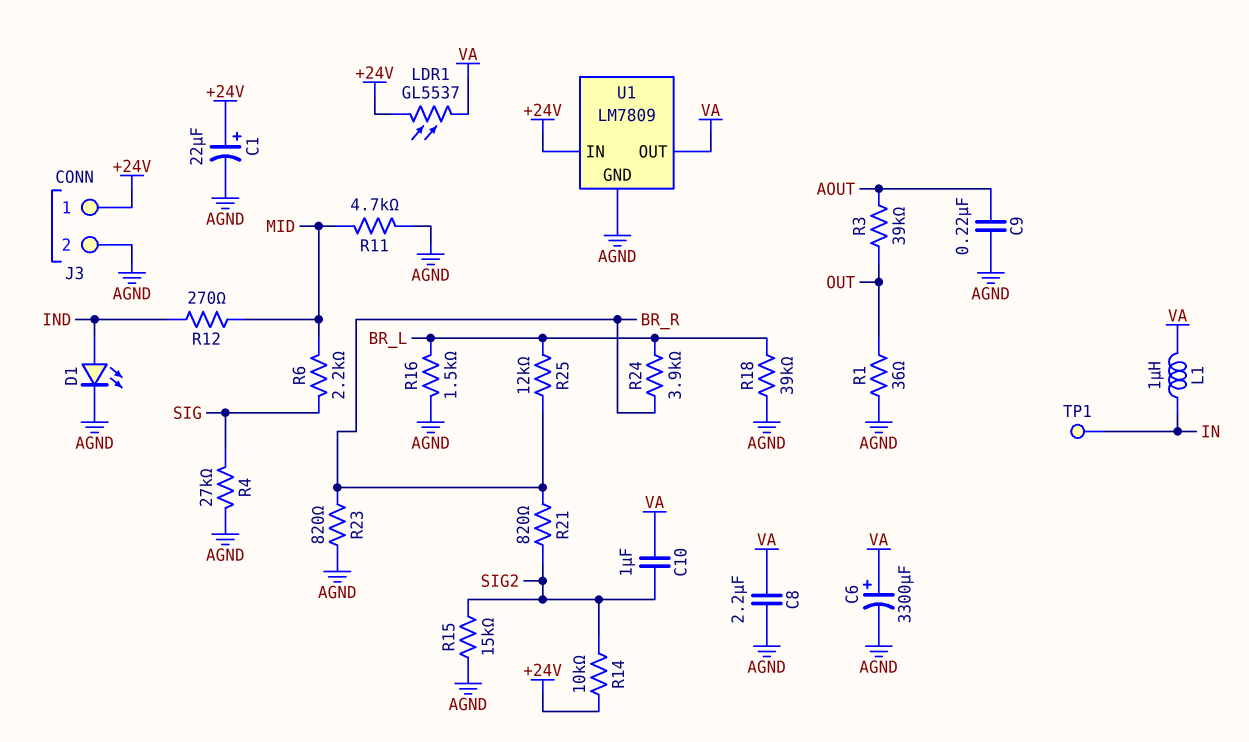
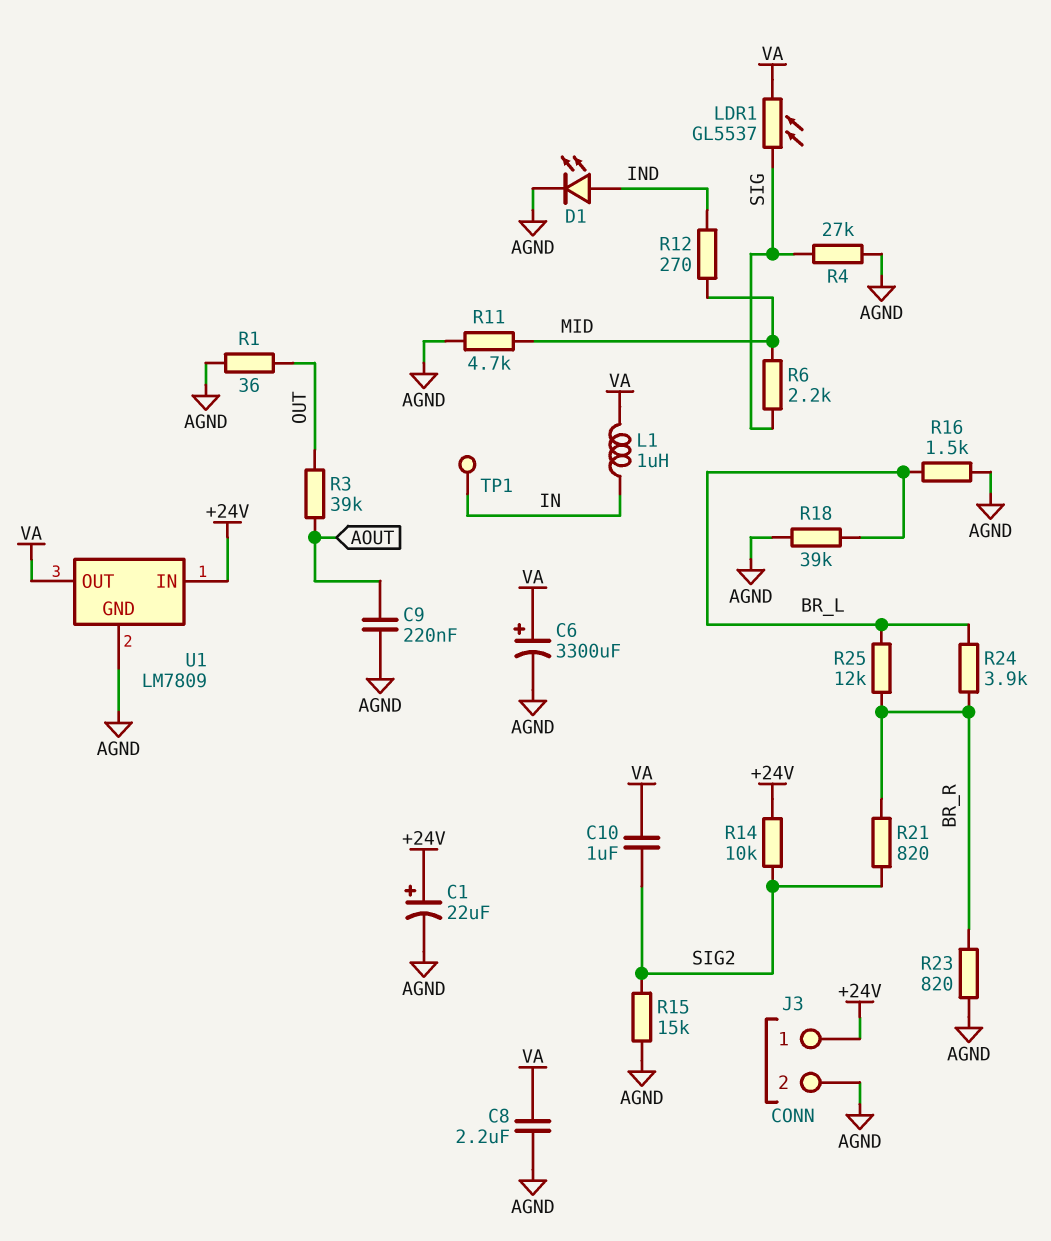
LDR1: GL5537 (+24V, VA) -> GL5537 (SIG, VA)

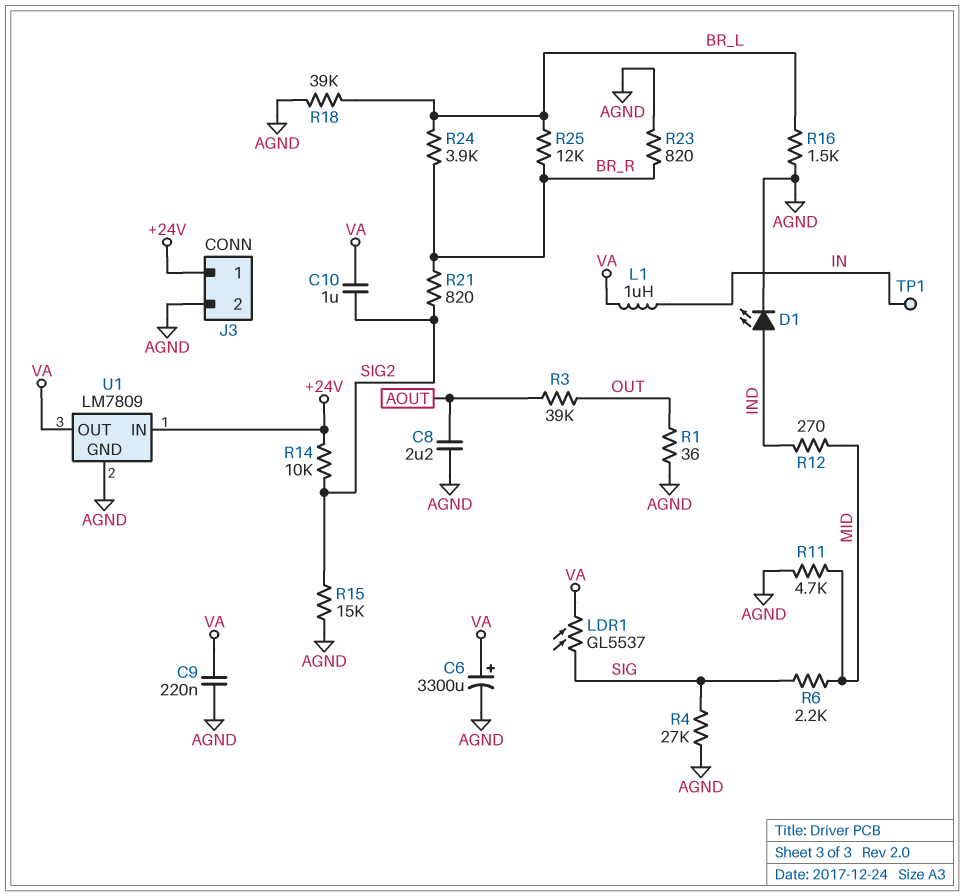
C1: 22uF (plus +24V, minus AGND) -> none
C8: 2.2uF (AGND, VA) -> 2.2uF (AGND, AOUT)
C9: 220nF (AGND, AOUT) -> 220nF (AGND, VA)

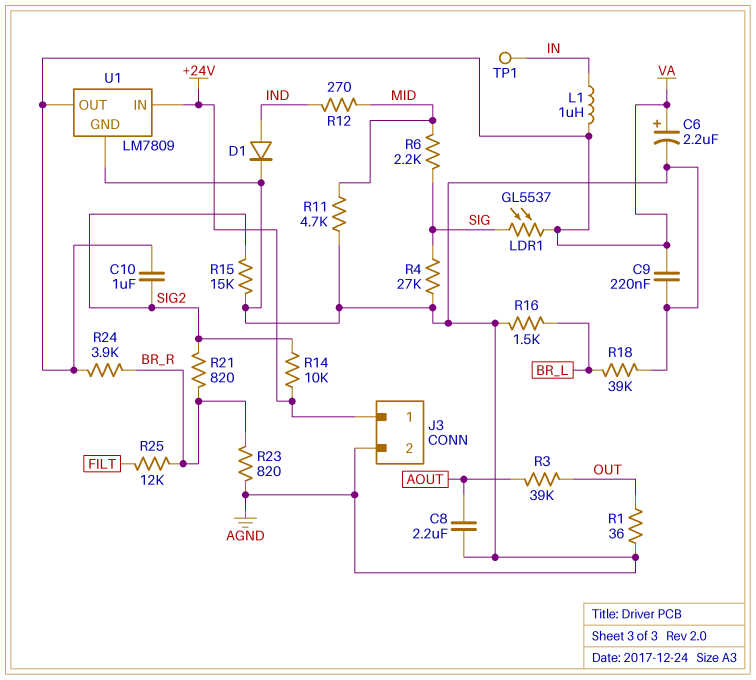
C6: 3300uF (plus VA, minus AGND) -> 2.2uF (plus VA, minus AGND)
D1: LED (A IND, K AGND) -> diode (A IND, K AGND)
R24: 3.9k (BR_L, BR_R) -> 3.9k (BR_R, VA)
R25: 12k (BR_L, BR_R) -> 12k (BR_R, FILT)

